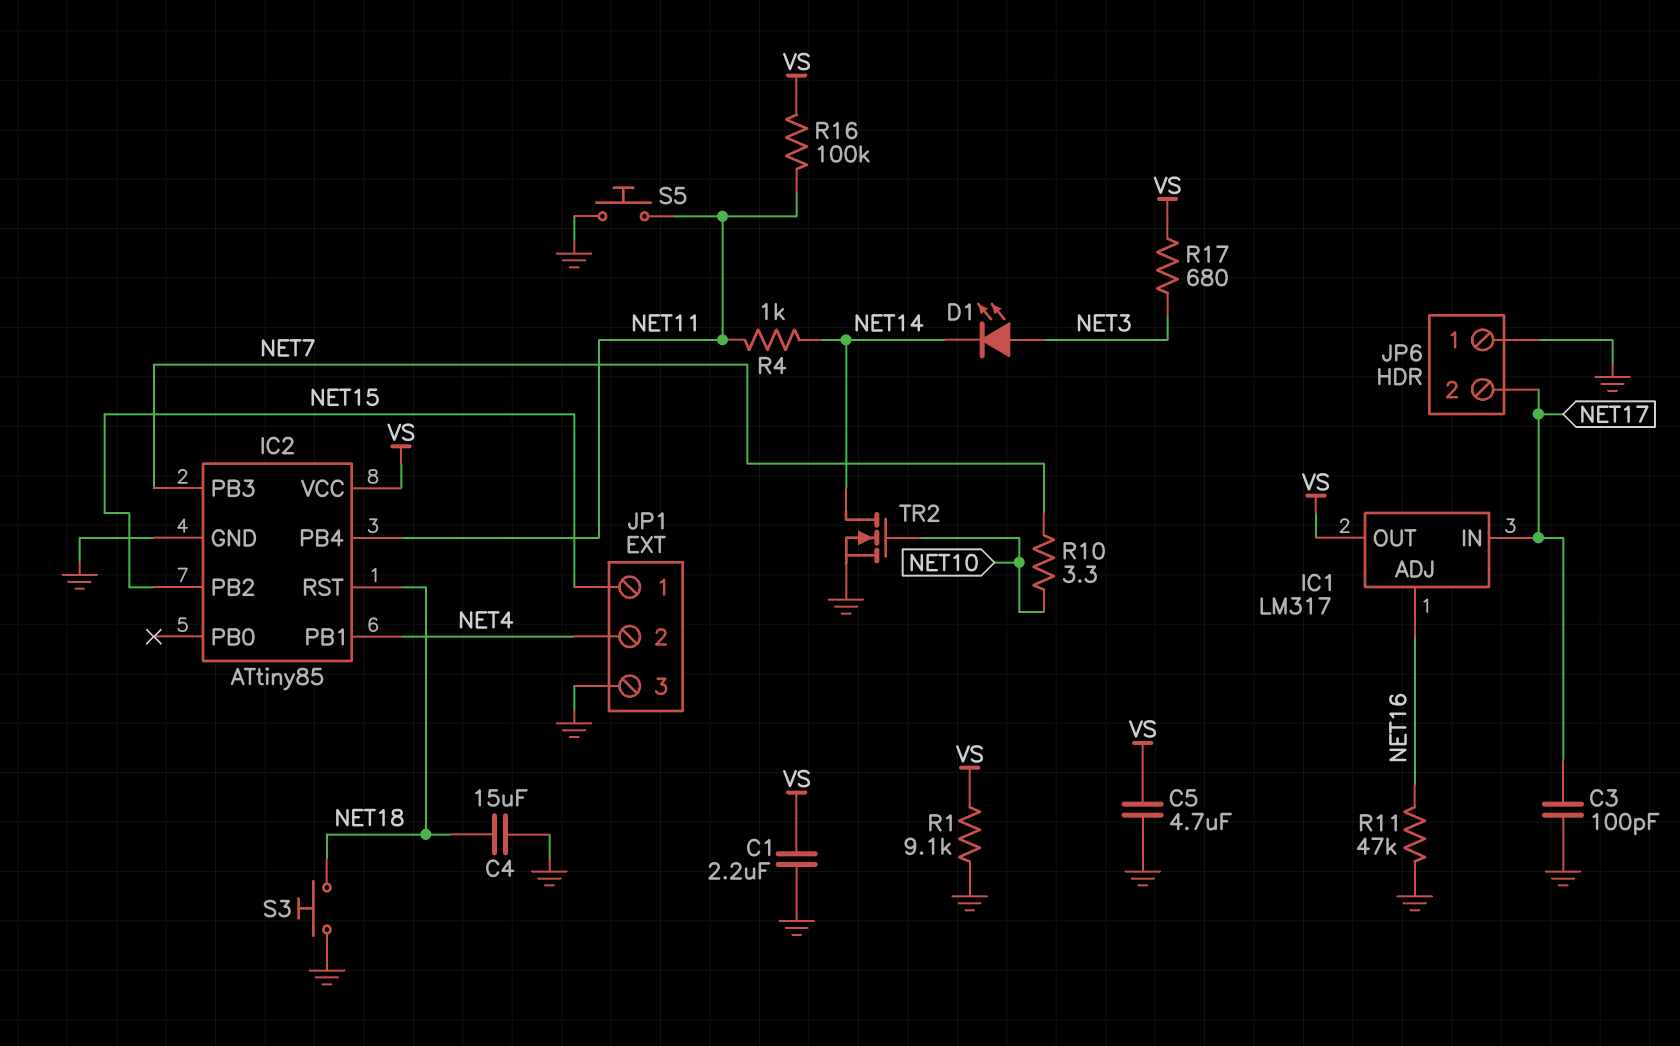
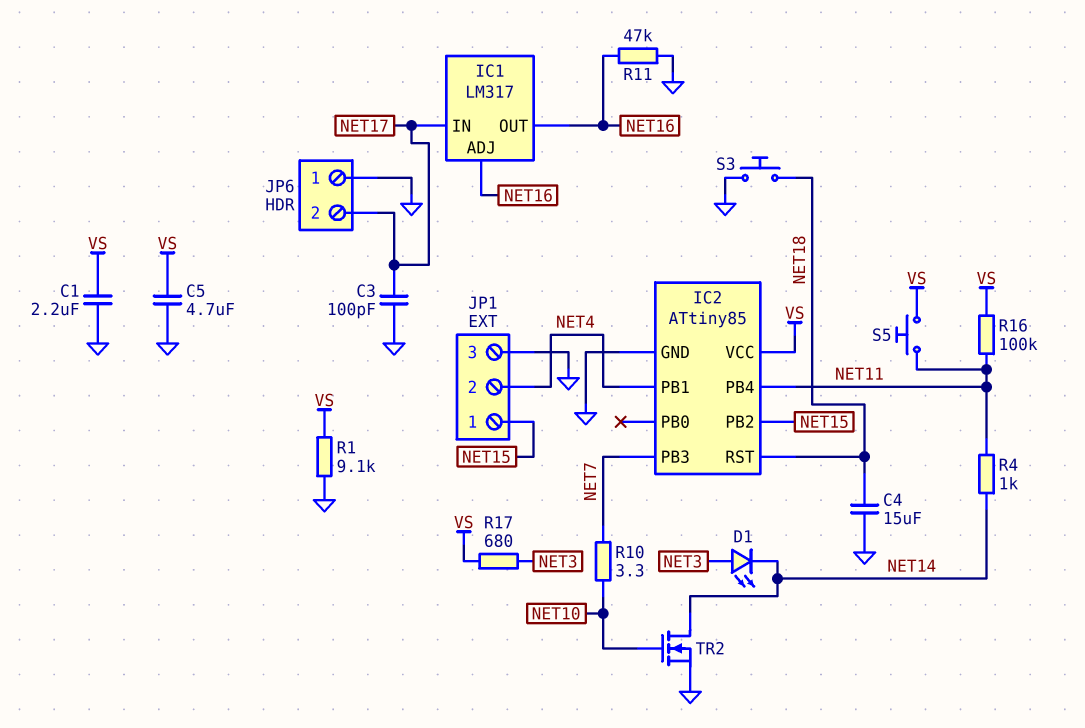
IC1 pin OUT: VS -> NET16
S5: button (GND, NET11) -> button (NET11, VS)

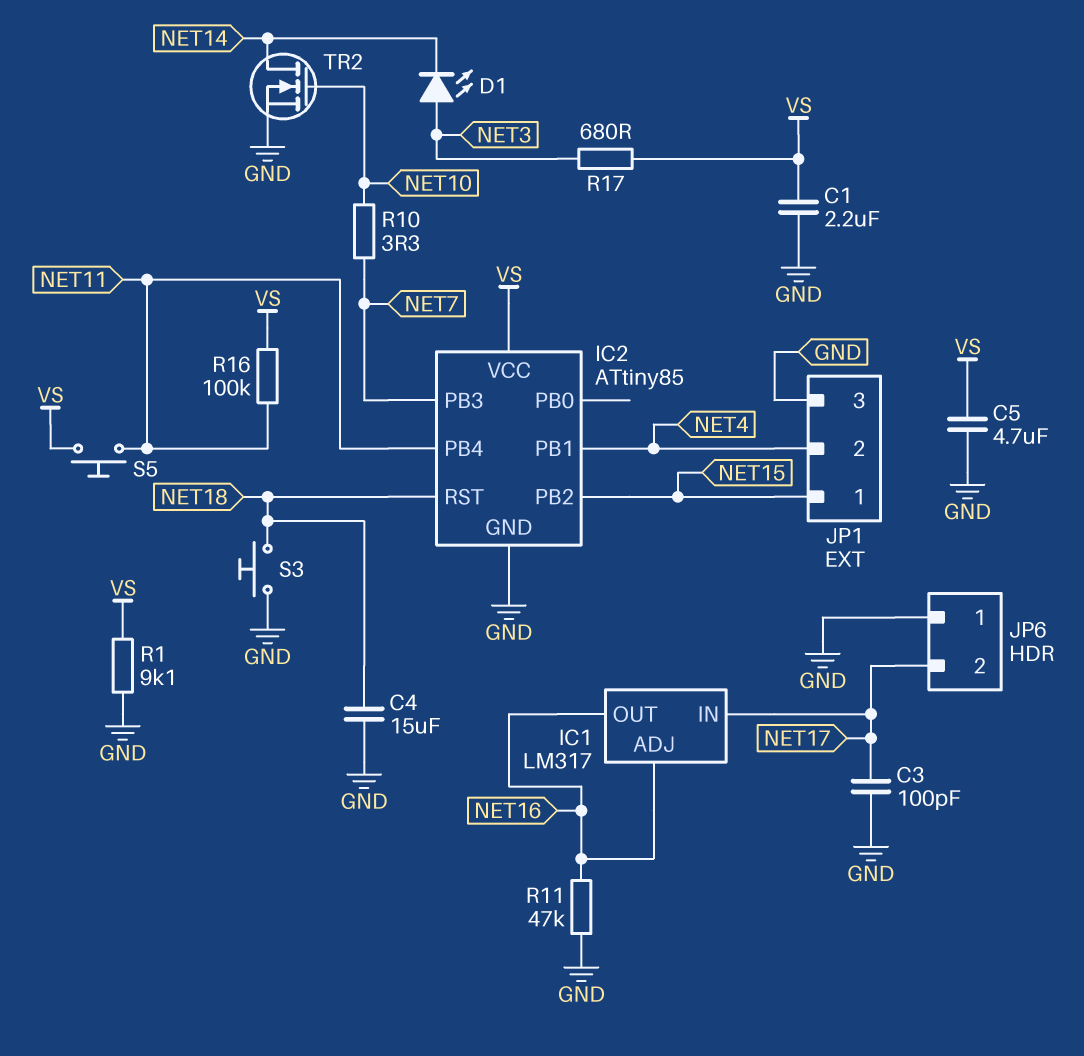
R4: 1k (NET11, NET14) -> none

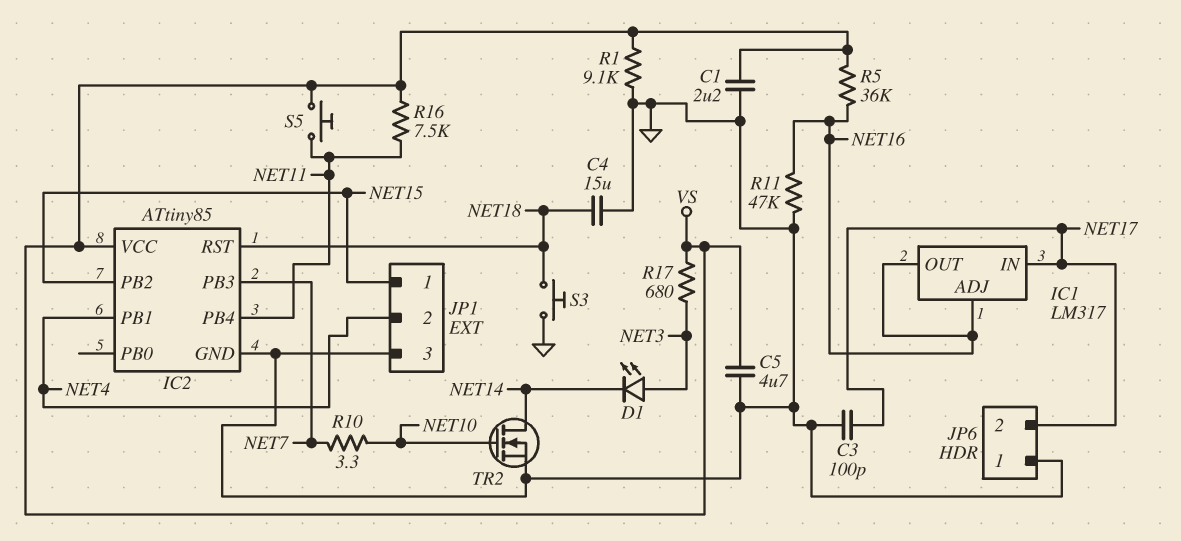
R5: none -> 36k (NET16, VS)
R16: 100k (NET11, VS) -> 7.5k (NET11, VS)

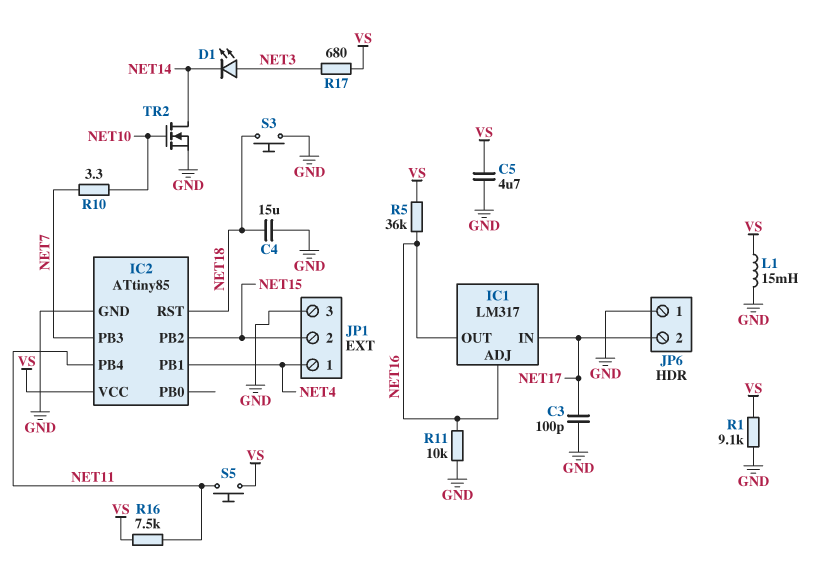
C1: 2.2uF (GND, VS) -> none
JP1 pin 1: NET15 -> NET4
JP1 pin 2: NET4 -> NET15
L1: none -> 15mH (GND, VS)
R11: 47k (GND, NET16) -> 10k (GND, NET16)

